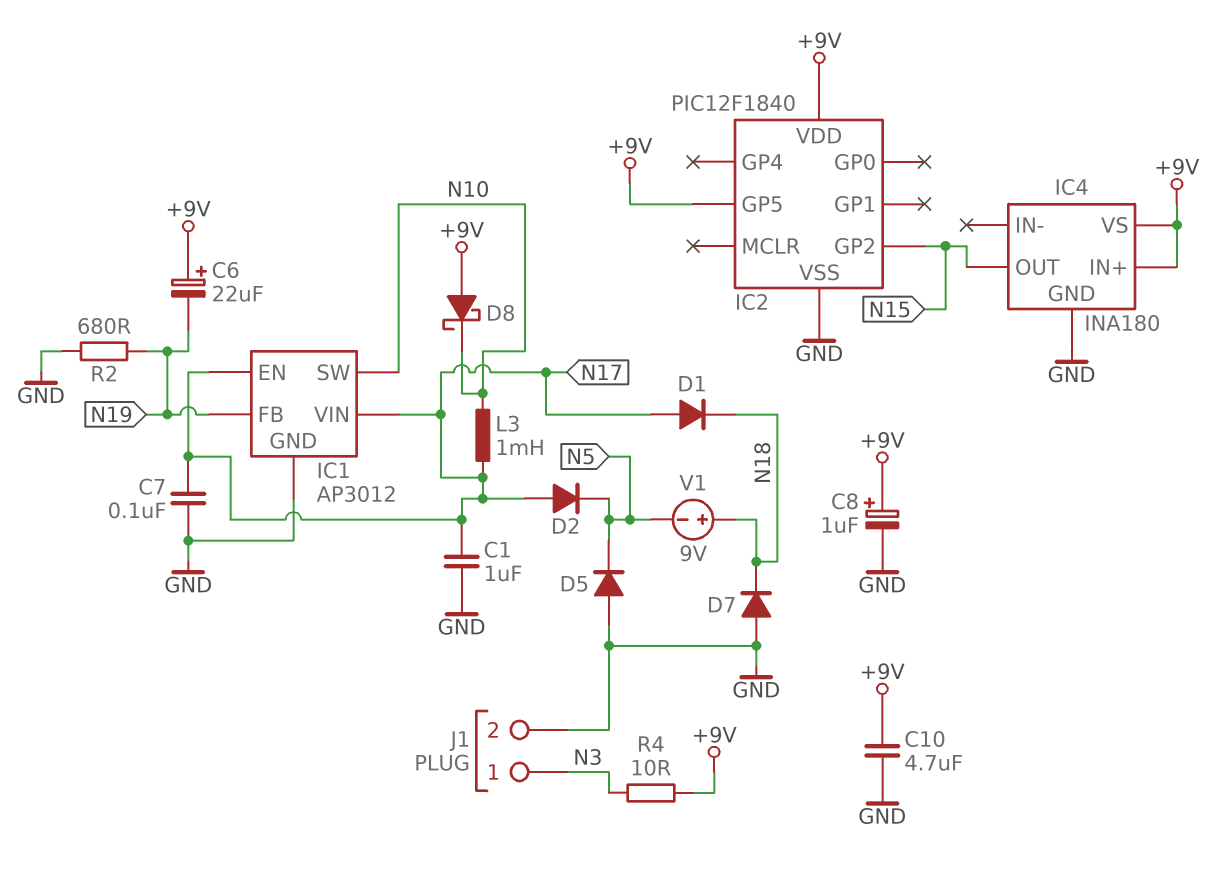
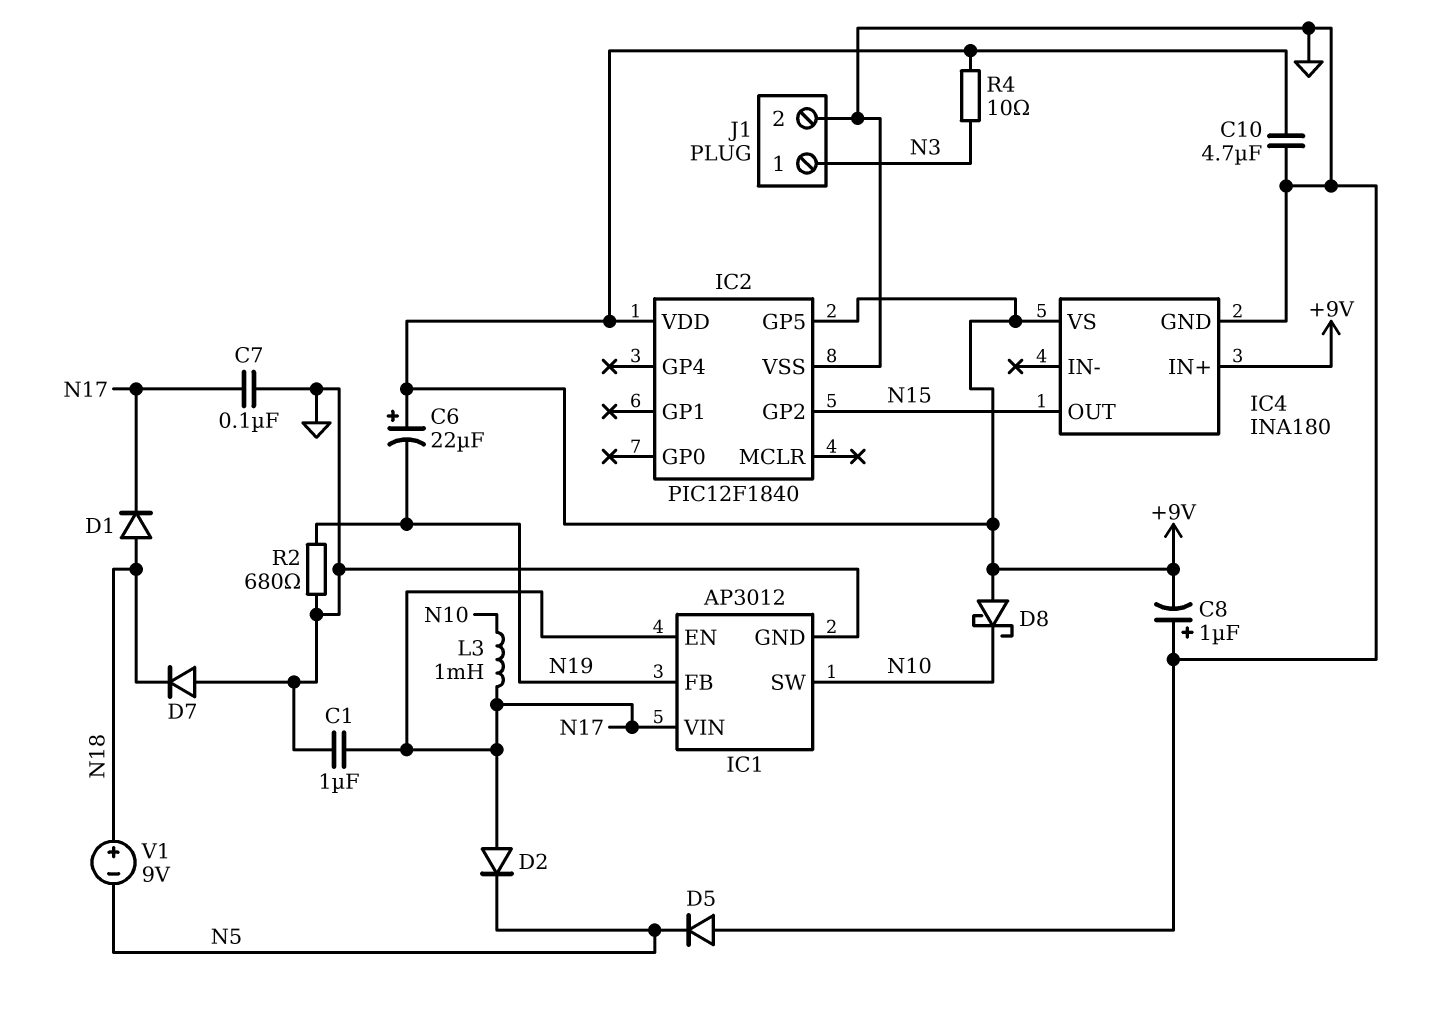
C8: 1uF (plus +9V, minus GND) -> 1uF (plus GND, minus +9V)
D1: diode (A N17, K N18) -> diode (A N18, K N17)

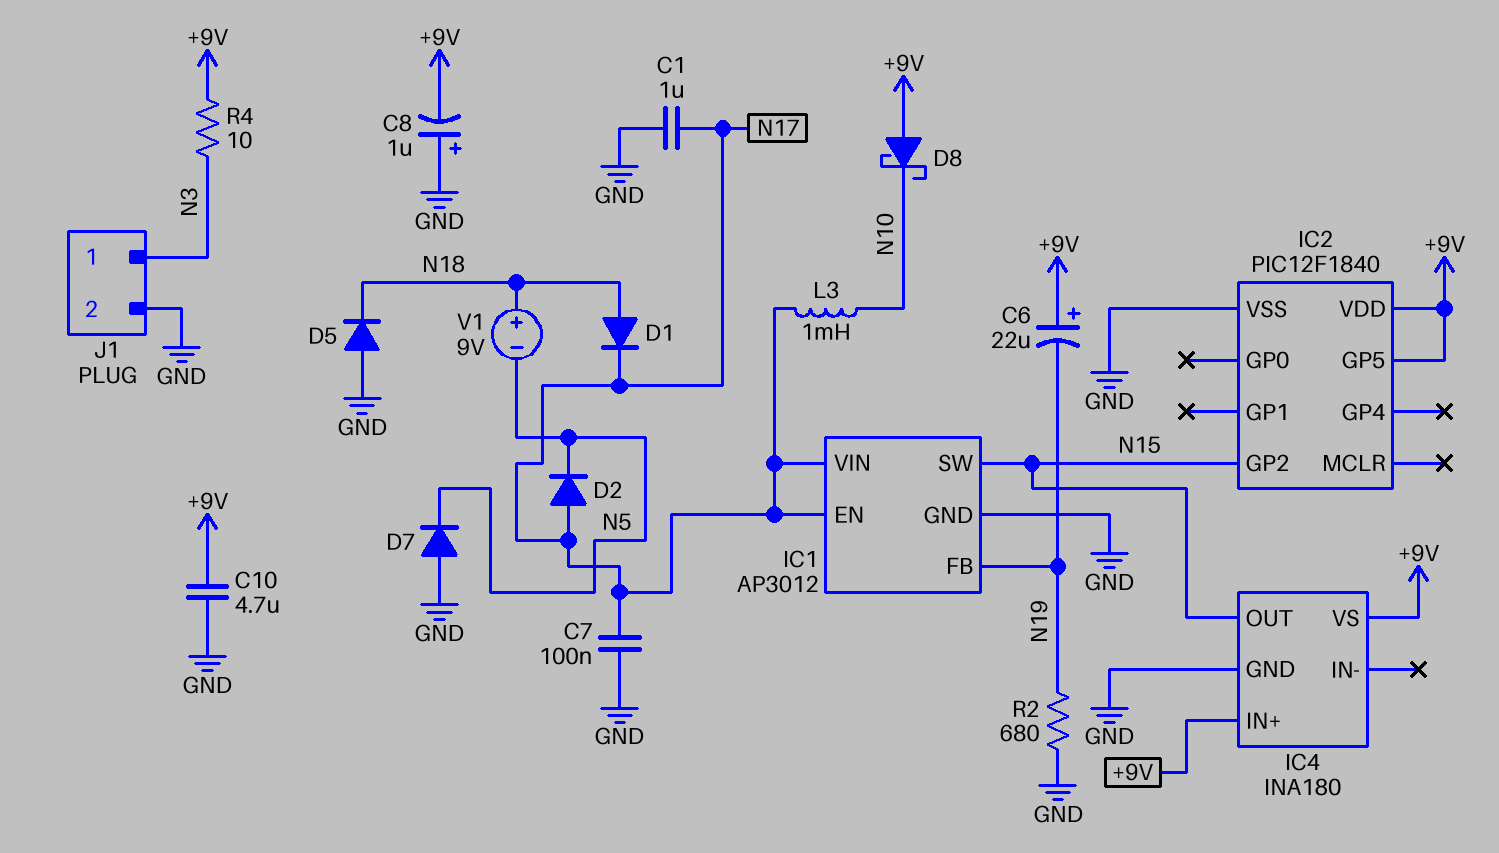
D5: diode (A GND, K N5) -> diode (A GND, K N18)
D7: diode (A GND, K N18) -> diode (A GND, K N5)
IC1 pin SW: N10 -> N15

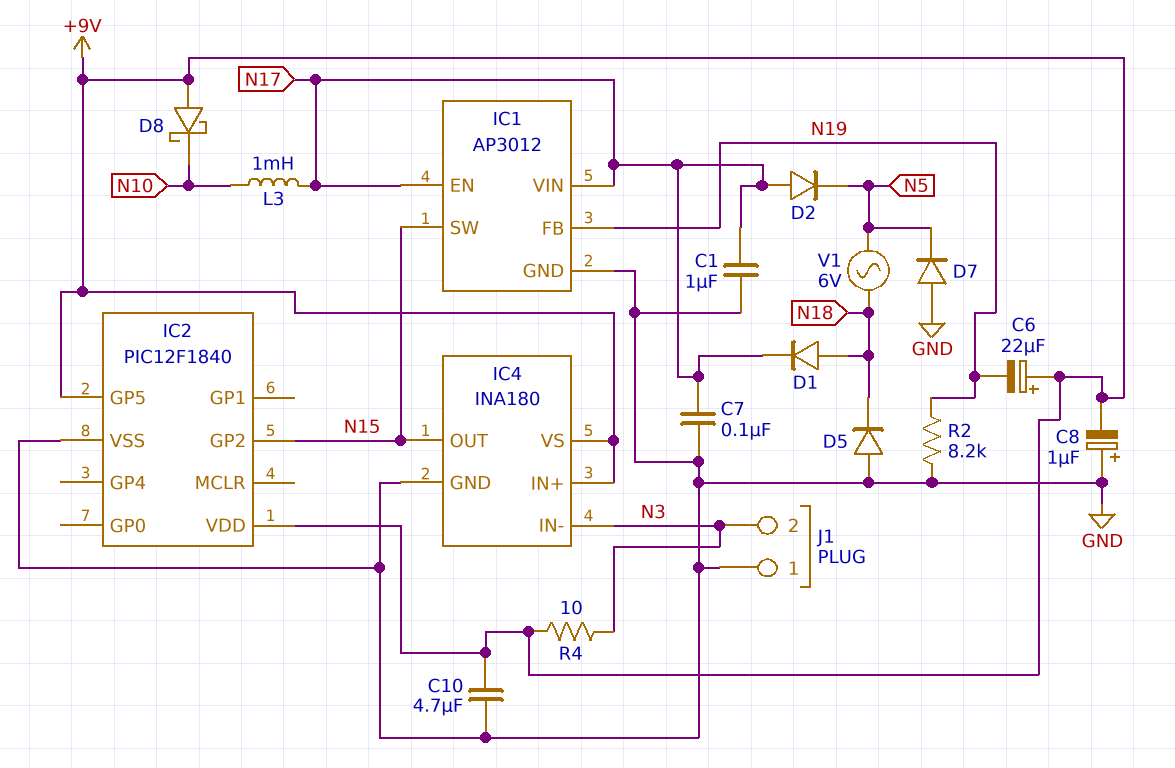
IC4 pin IN-: none -> N3
J1 pin 1: N3 -> GND
J1 pin 2: GND -> N3
R2: 680 (GND, N19) -> 8.2k (GND, N19)
V1: 9V (plus N18, minus N5) -> AC 6V (N5, N18)

